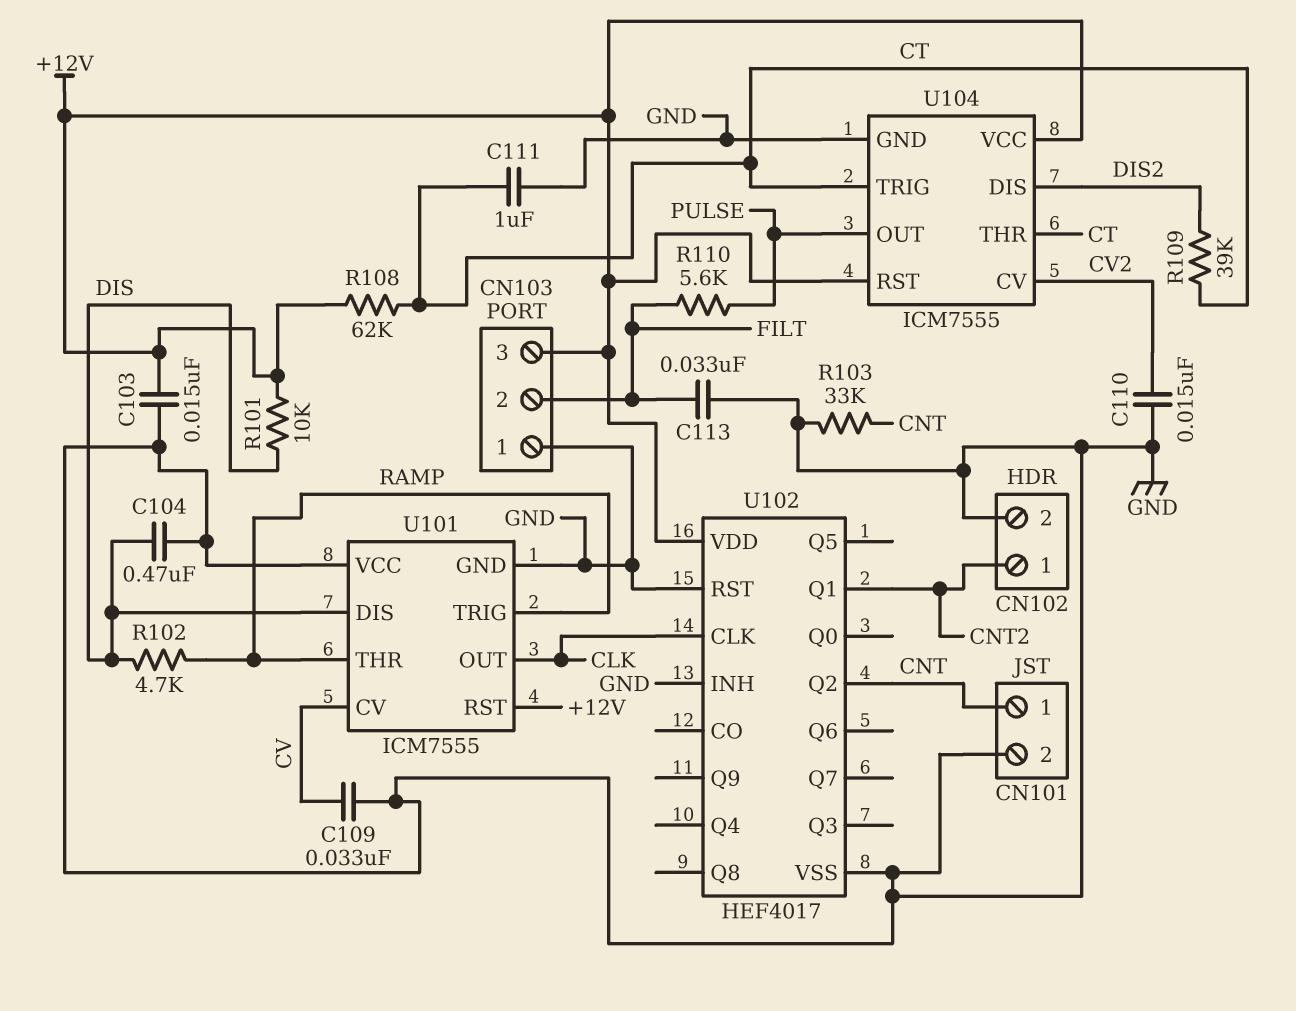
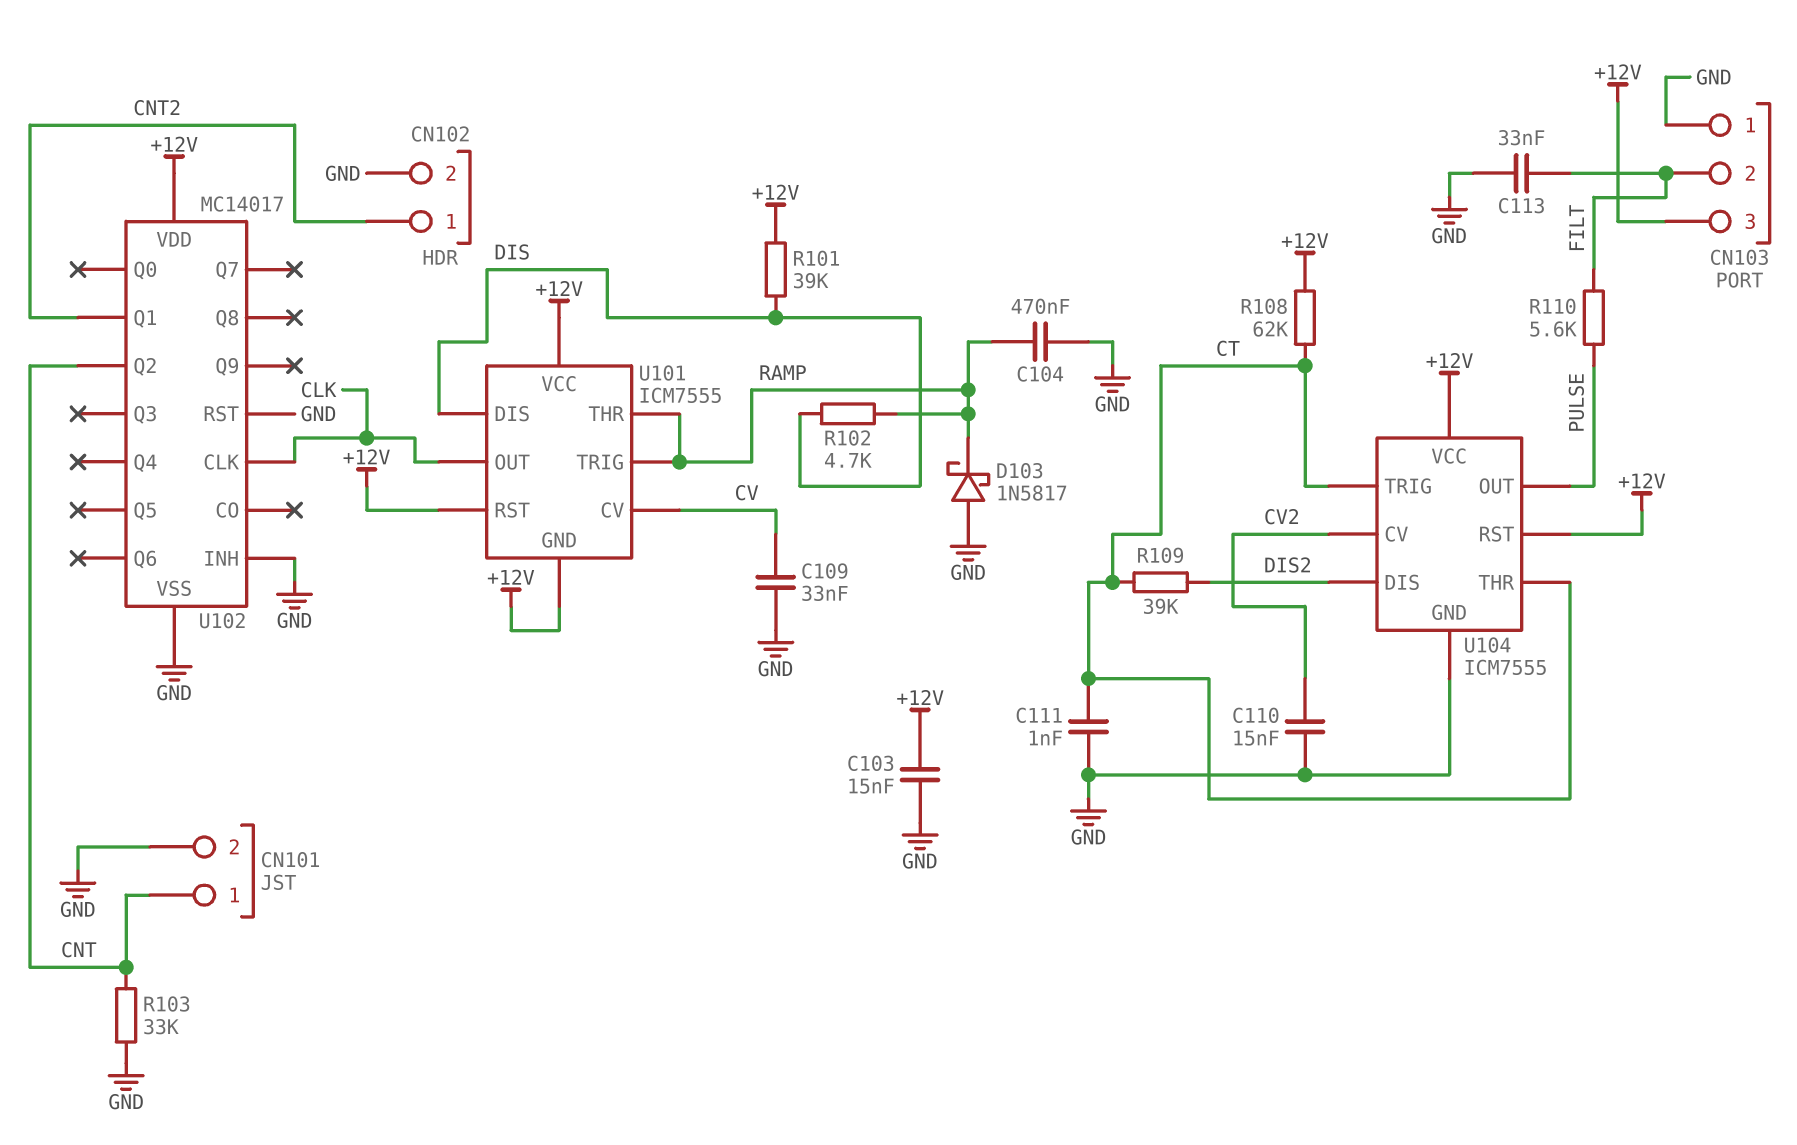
C104: 470nF (DIS, GND) -> 470nF (GND, RAMP)
C111: 1uF (CT, GND) -> 1nF (CT, GND)
D103: none -> schottky 1N5817 (A GND, K RAMP)
R101: 10k (+12V, DIS) -> 39k (+12V, DIS)
U101 pin GND: GND -> +12V
U101 pin VCC: GND -> +12V
U102: HEF4017 -> MC14017

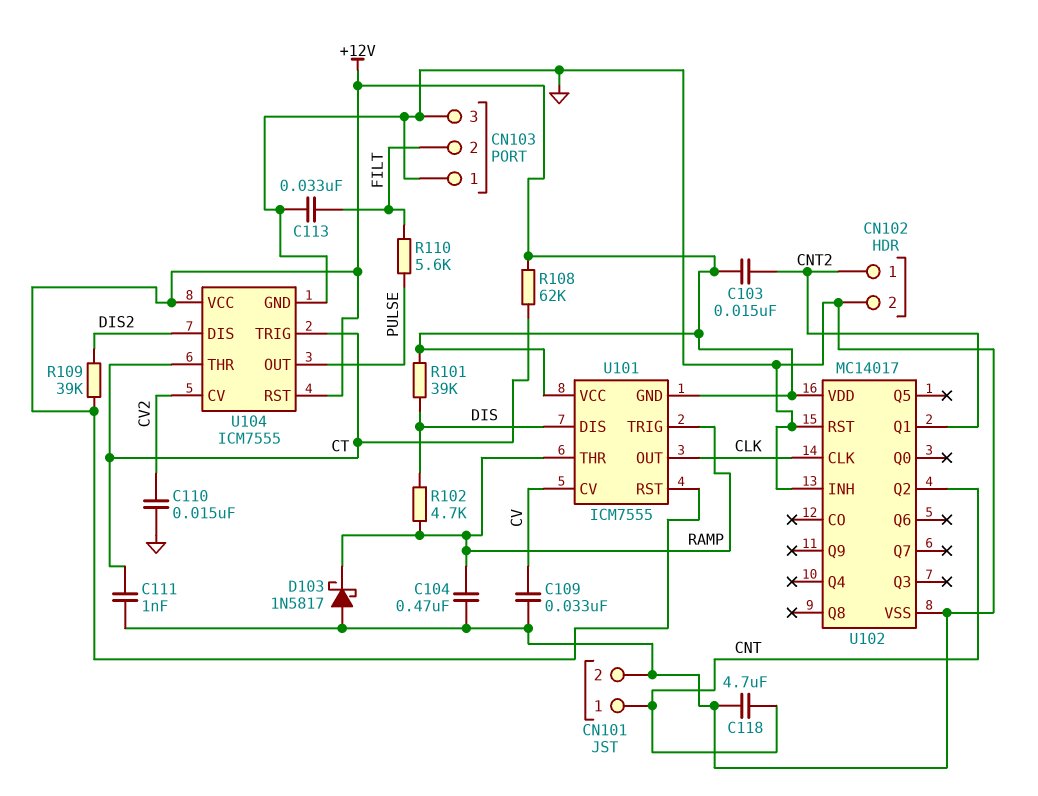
C103: 15nF (+12V, GND) -> 15nF (+12V, CNT2)
C118: none -> 4.7uF (CNT, GND)
CN103 pin 3: +12V -> GND
R103: 33k (CNT, GND) -> none
R109: 39k (CT, DIS2) -> 39k (+12V, DIS2)

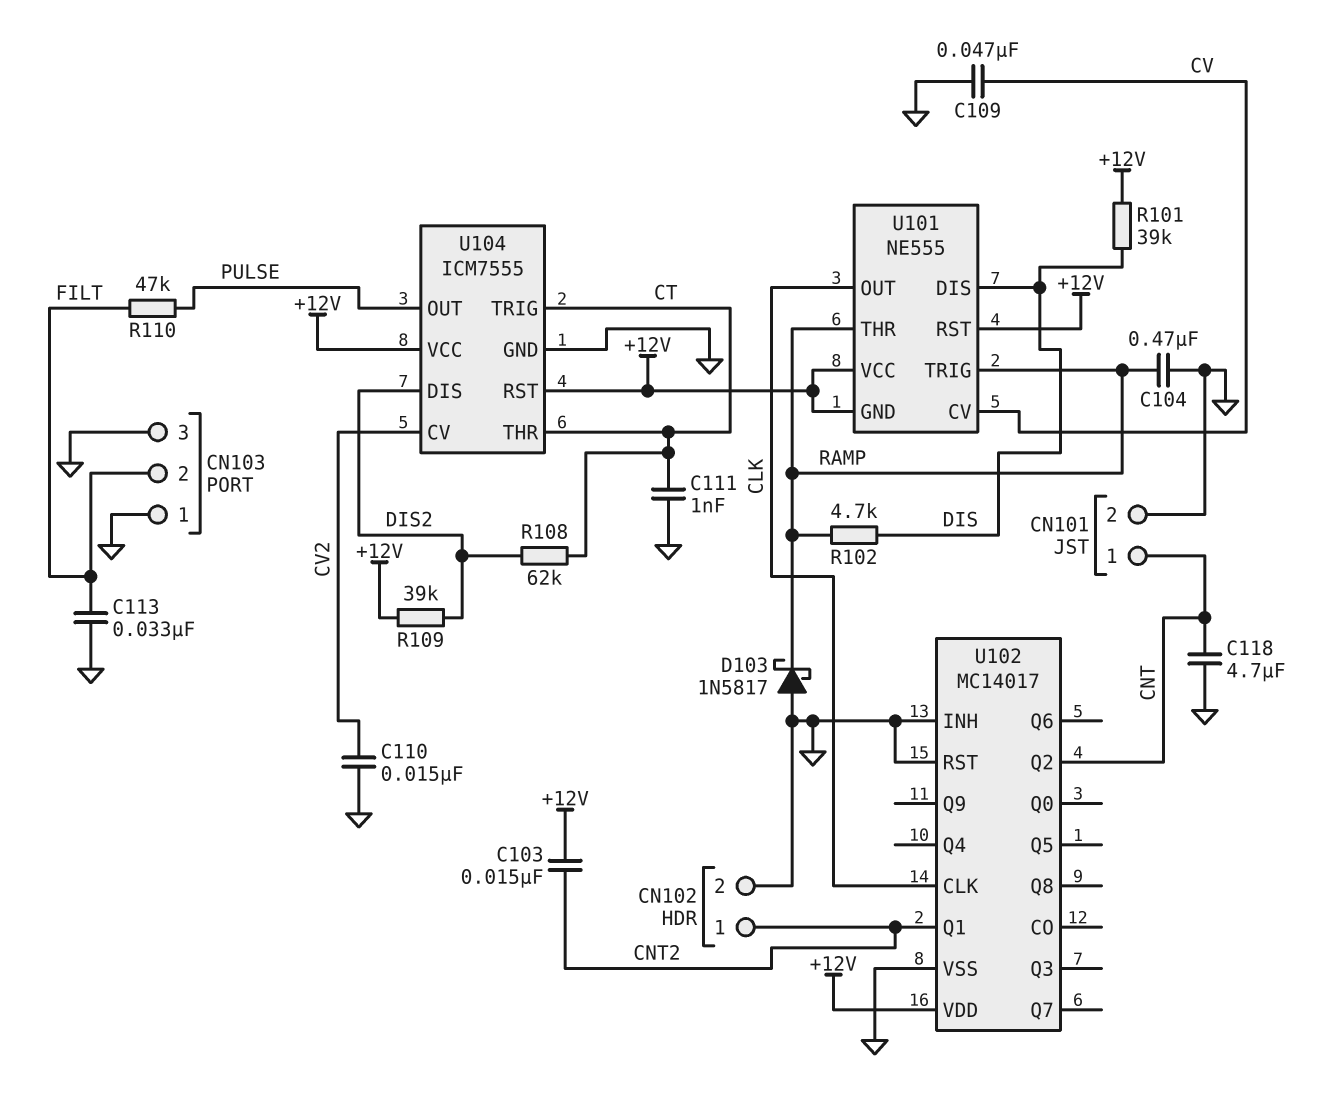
C109: 33nF (CV, GND) -> 47nF (CV, GND)
R108: 62k (+12V, CT) -> 62k (CT, DIS2)
R110: 5.6k (FILT, PULSE) -> 47k (FILT, PULSE)
U101: ICM7555 -> NE555

